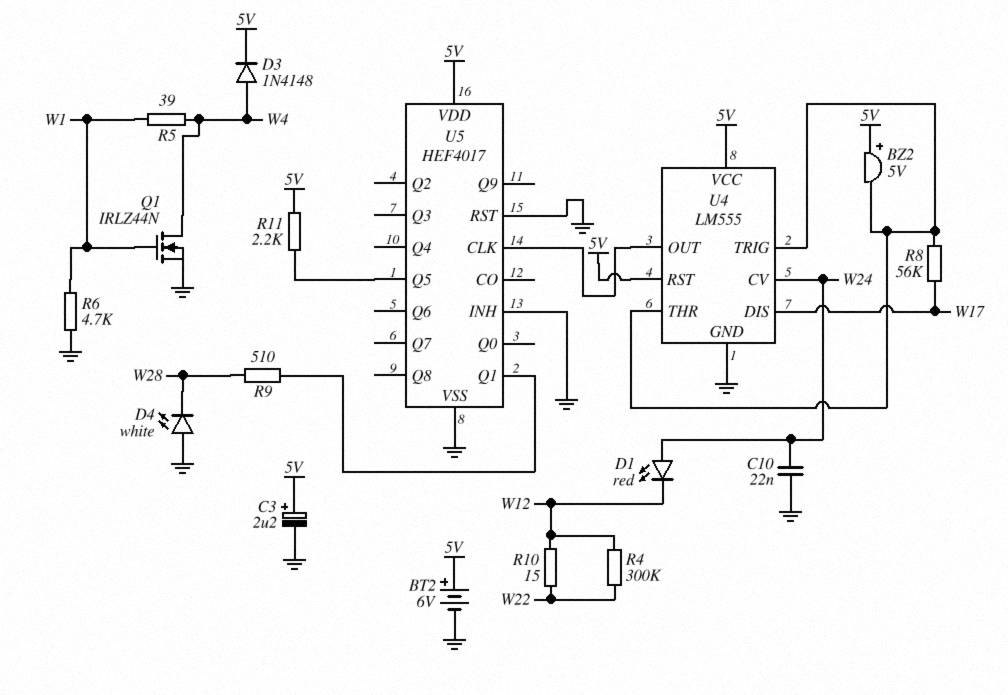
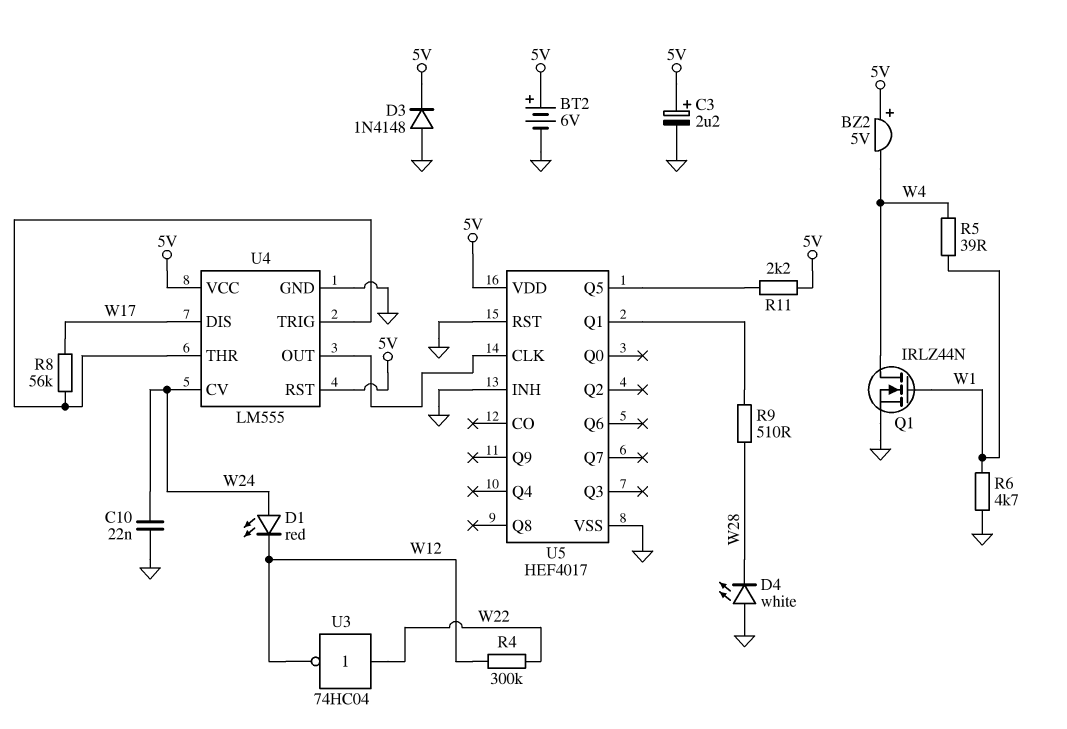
BZ2: buzzer 5V (plus 5V, minus U4/THR) -> buzzer 5V (plus 5V, minus W4)
D3: diode 1N4148 (A W4, K 5V) -> diode 1N4148 (A GND, K 5V)
R10: 15 (W12, W22) -> none
U3: none -> NOT 74HC04 (in W22, out W12)

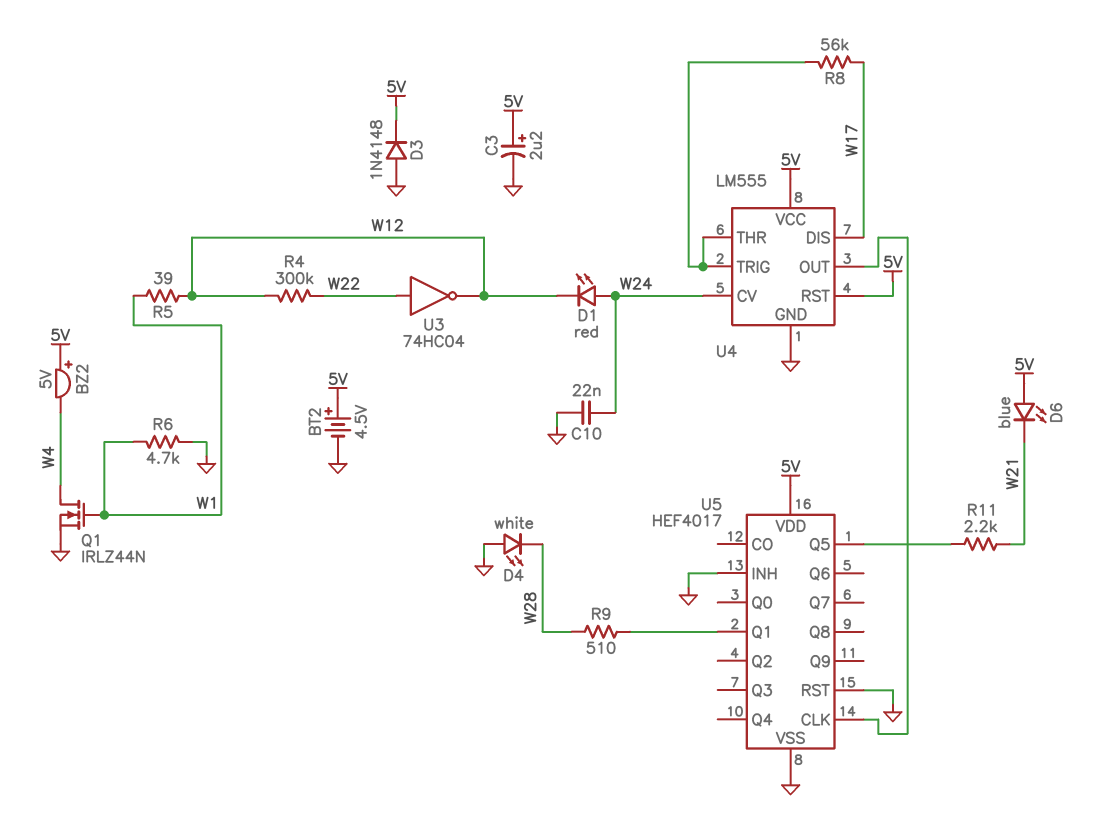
BT2: 6V (plus 5V, minus GND) -> 4.5V (plus 5V, minus GND)
D6: none -> LED blue (A 5V, K W21)
R5: 39 (W1, W4) -> 39 (W1, W12)
R11: 2.2k (5V, U5/Q5) -> 2.2k (U5/Q5, W21)

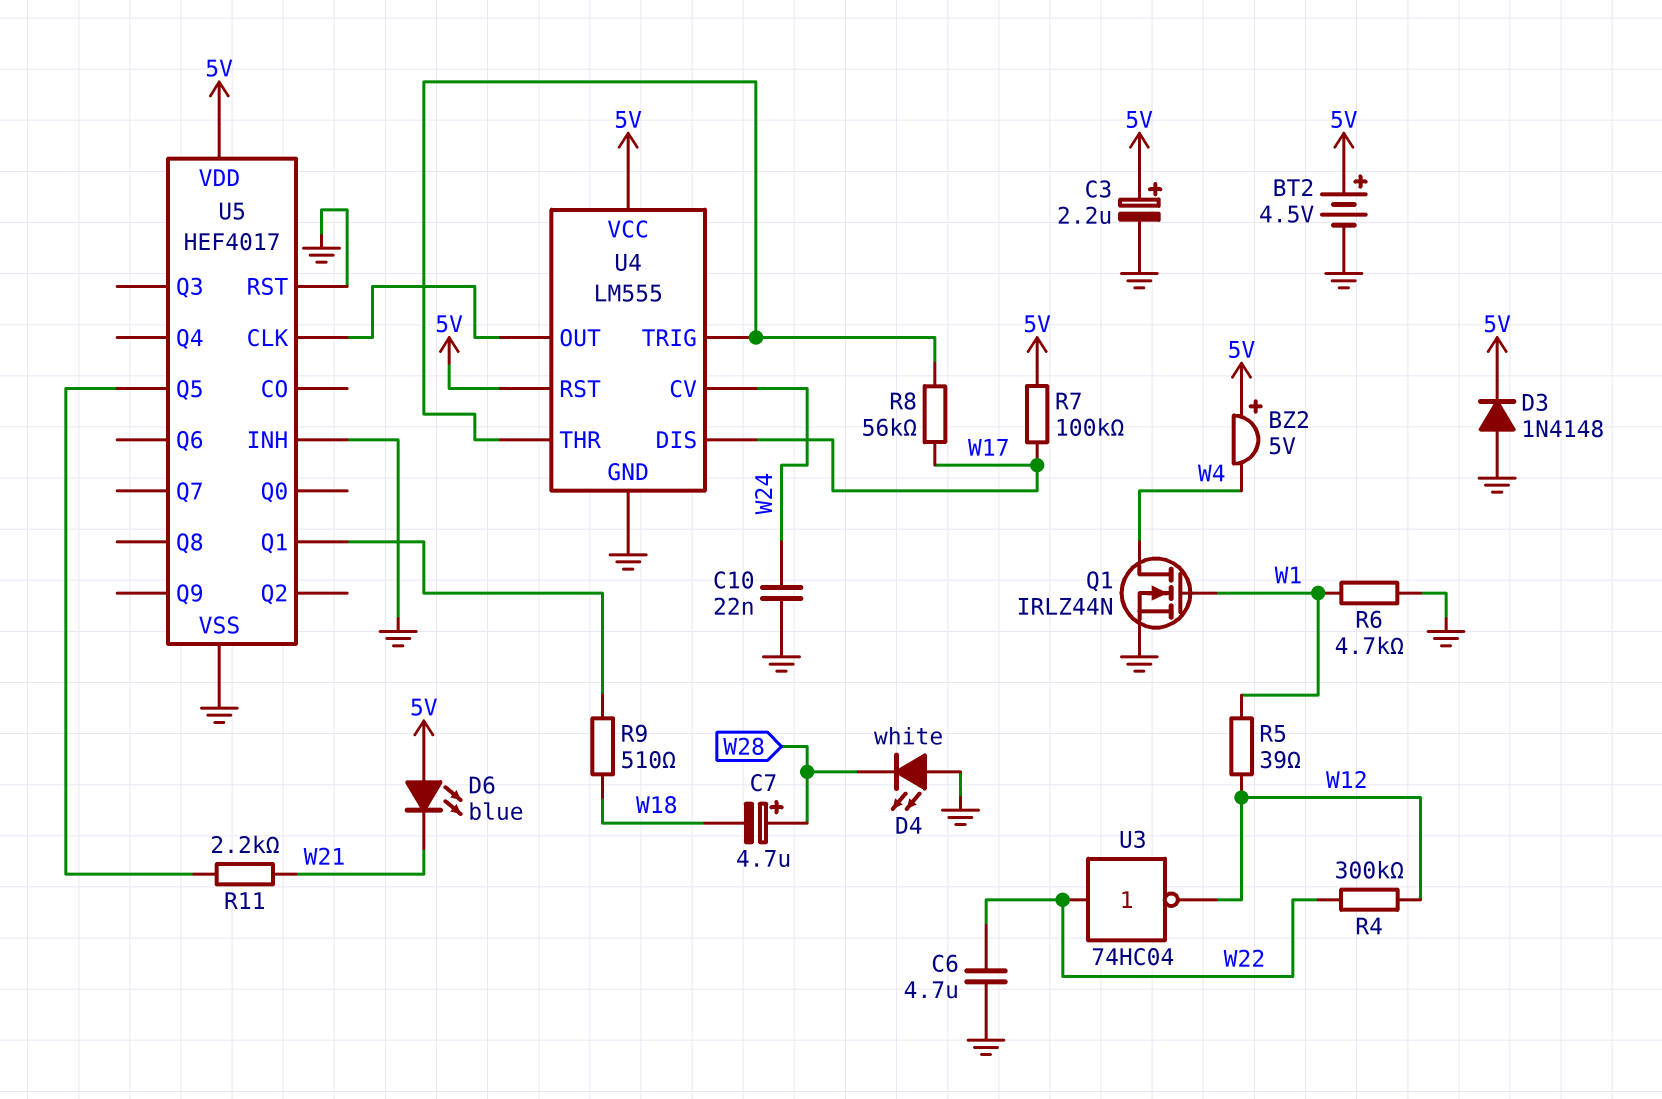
C6: none -> 4.7uF (GND, W22)
C7: none -> 4.7uF (plus W28, minus W18)
D1: LED red (A W24, K W12) -> none
R7: none -> 100k (5V, W17)
R9: 510 (U5/Q1, W28) -> 510 (U5/Q1, W18)

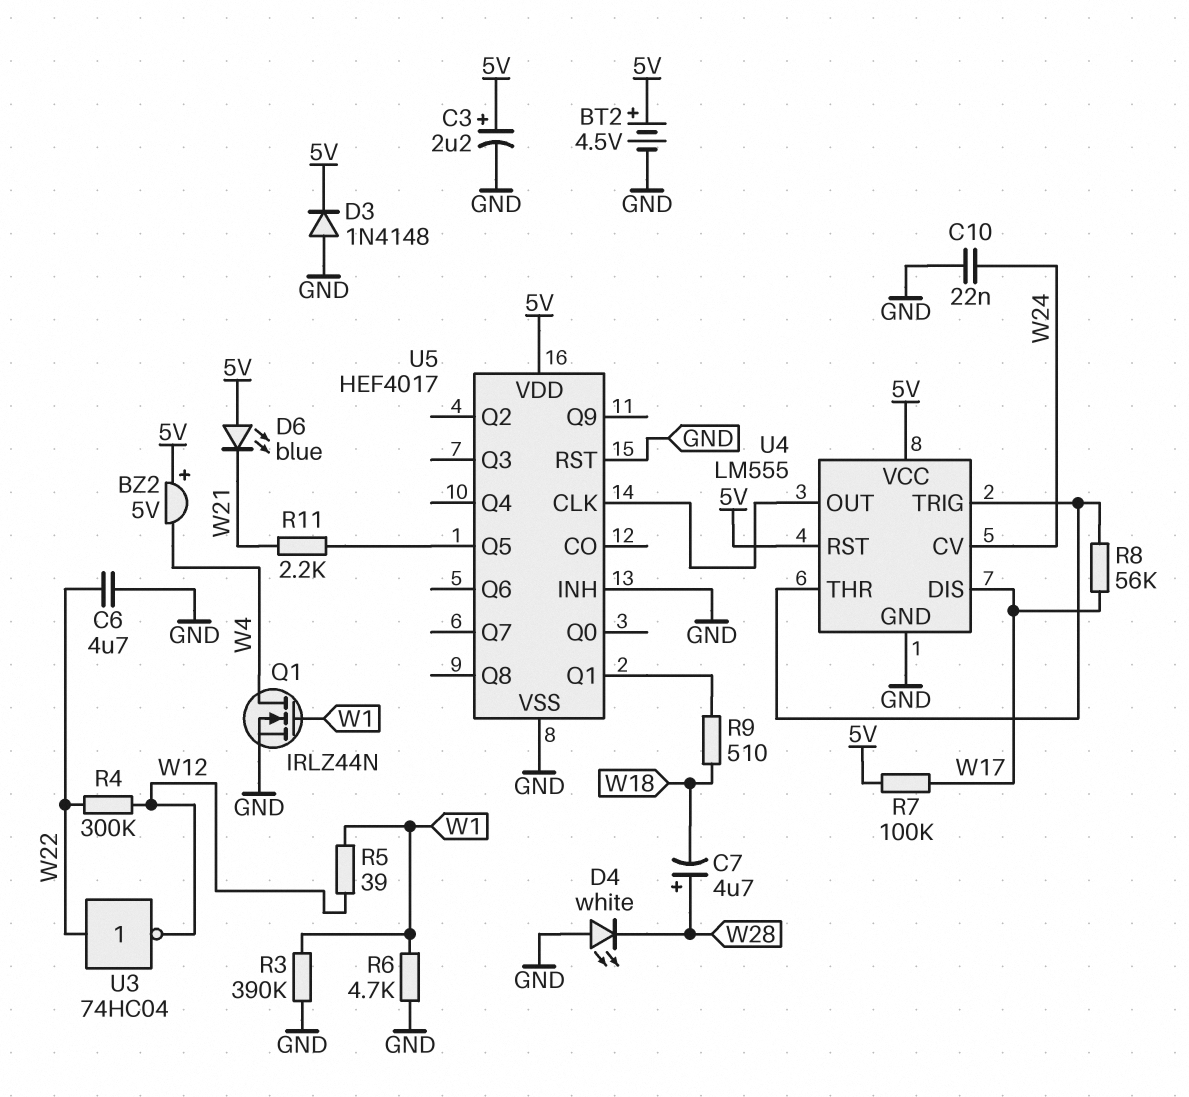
R3: none -> 390k (GND, W1)

